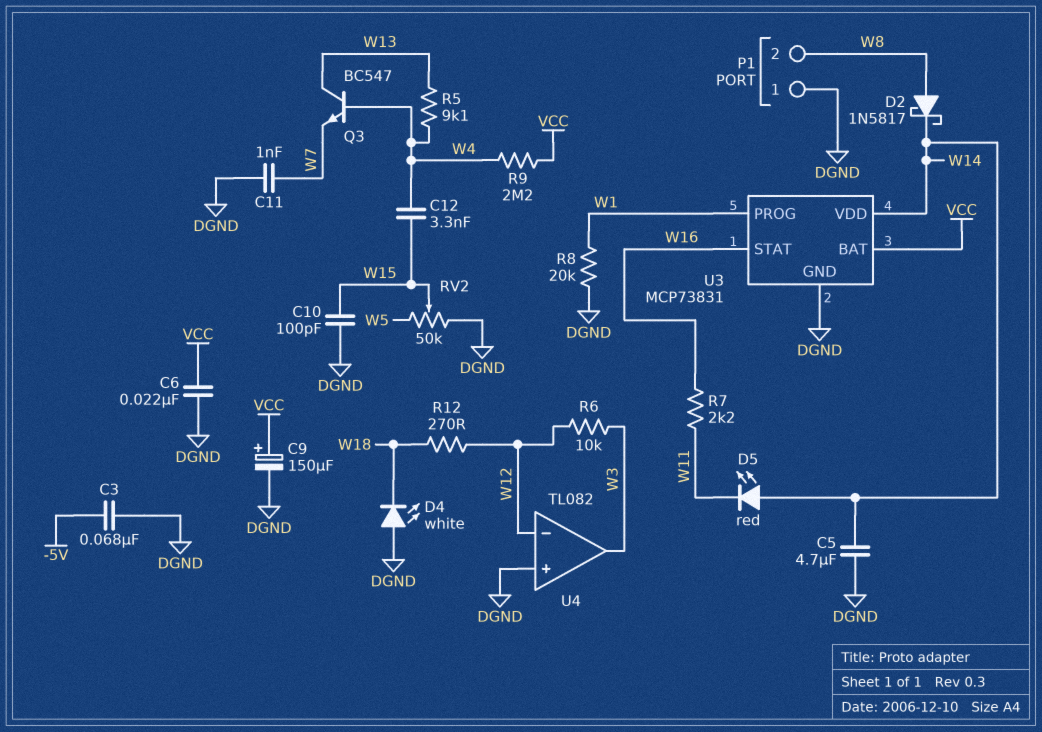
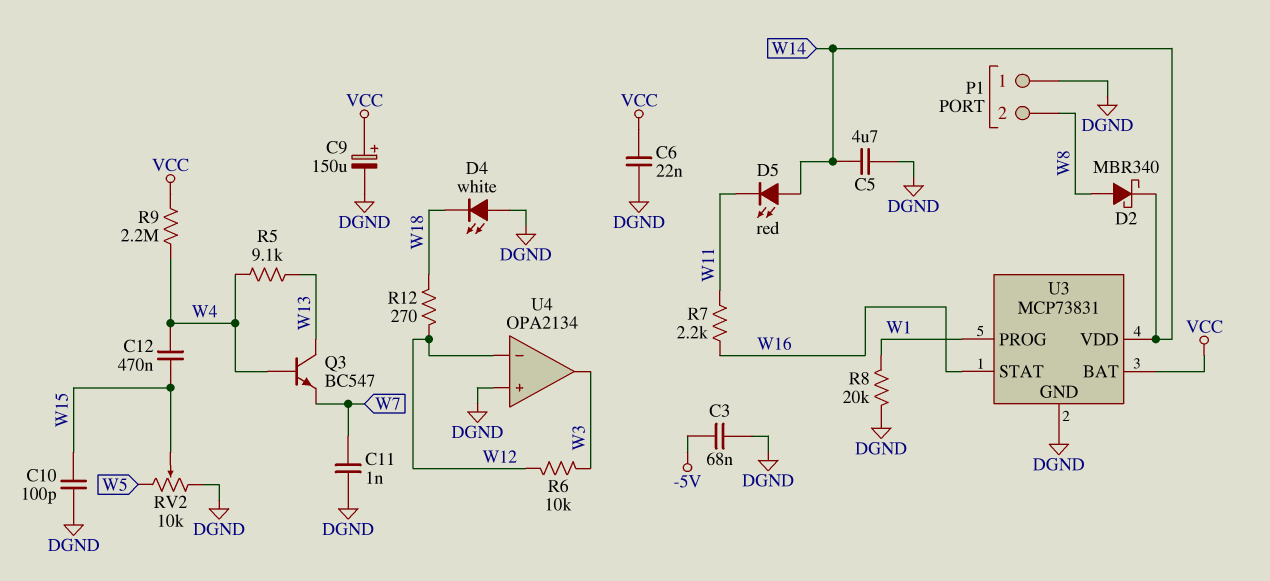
C12: 3.3nF (W4, W15) -> 470nF (W4, W15)
D2: schottky 1N5817 (A W8, K W14) -> schottky MBR340 (A W8, K W14)
RV2: 50k (DGND, W5, wiper W15) -> 10k (DGND, W5, wiper W15)
U4: TL082 -> OPA2134

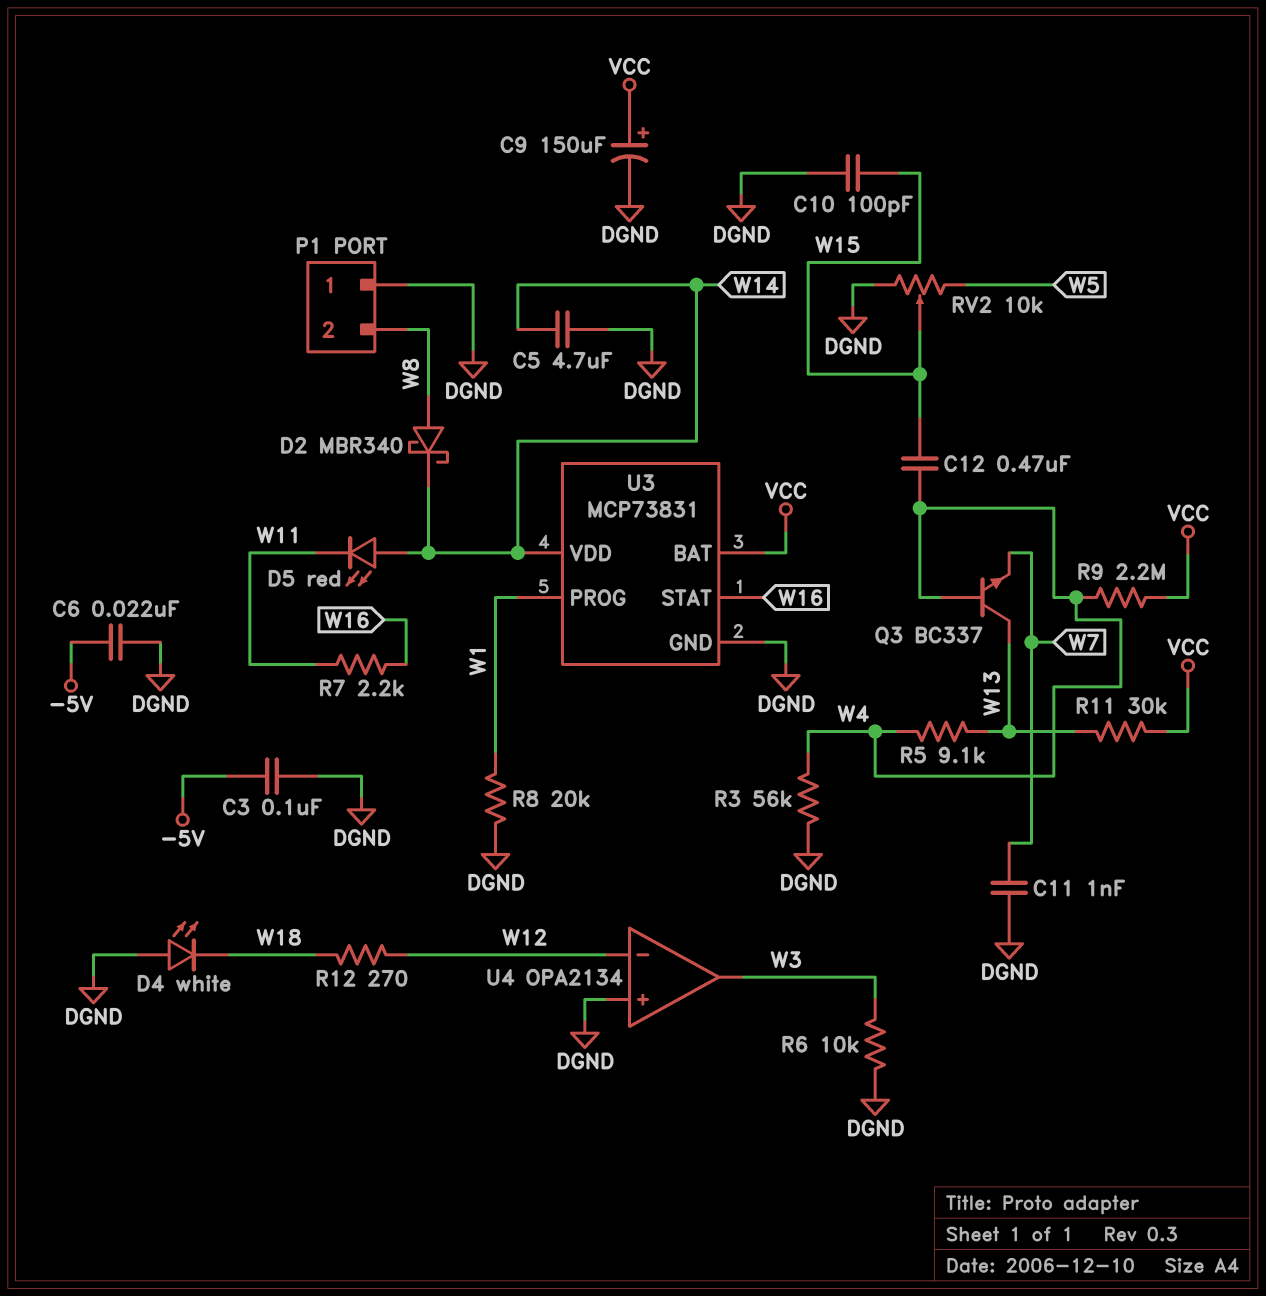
C3: 68nF (-5V, DGND) -> 100nF (-5V, DGND)
C6: 22nF (DGND, VCC) -> 22nF (-5V, DGND)
Q3: NPN BC547 (B W4, C W13, E W7) -> NPN BC337 (B W4, C W13, E W7)
R3: none -> 56k (DGND, W4)
R6: 10k (W3, W12) -> 10k (DGND, W3)
R11: none -> 30k (VCC, W13)

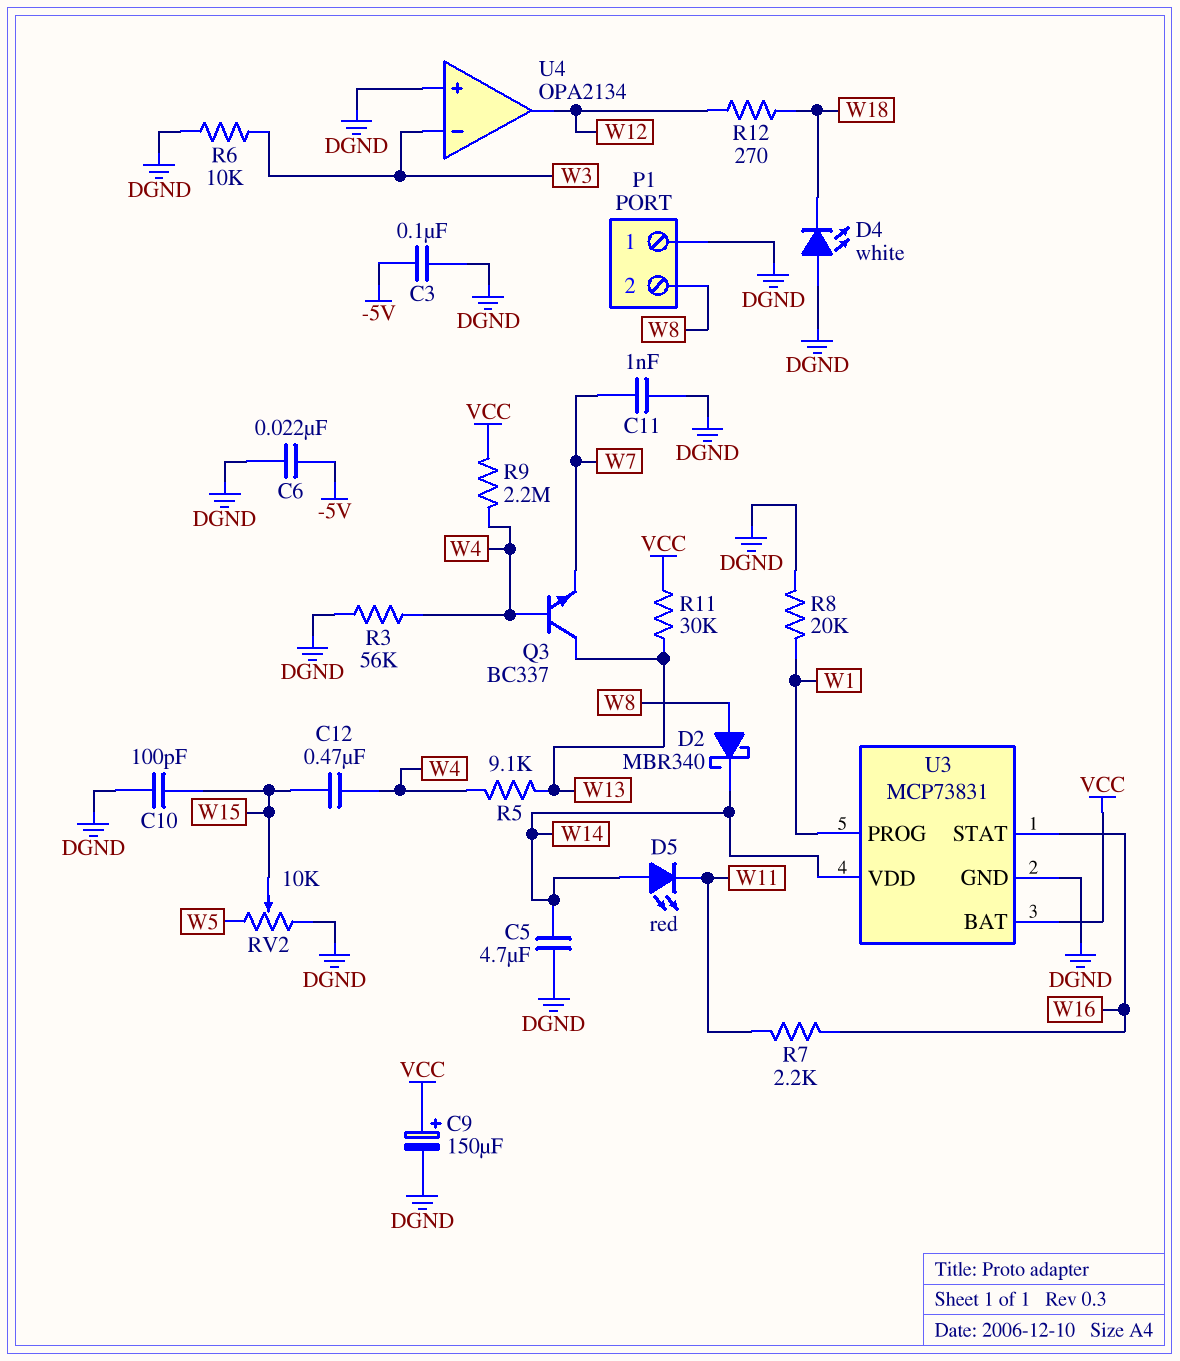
U4 pin in-: W12 -> W3
U4 pin out: W3 -> W12

